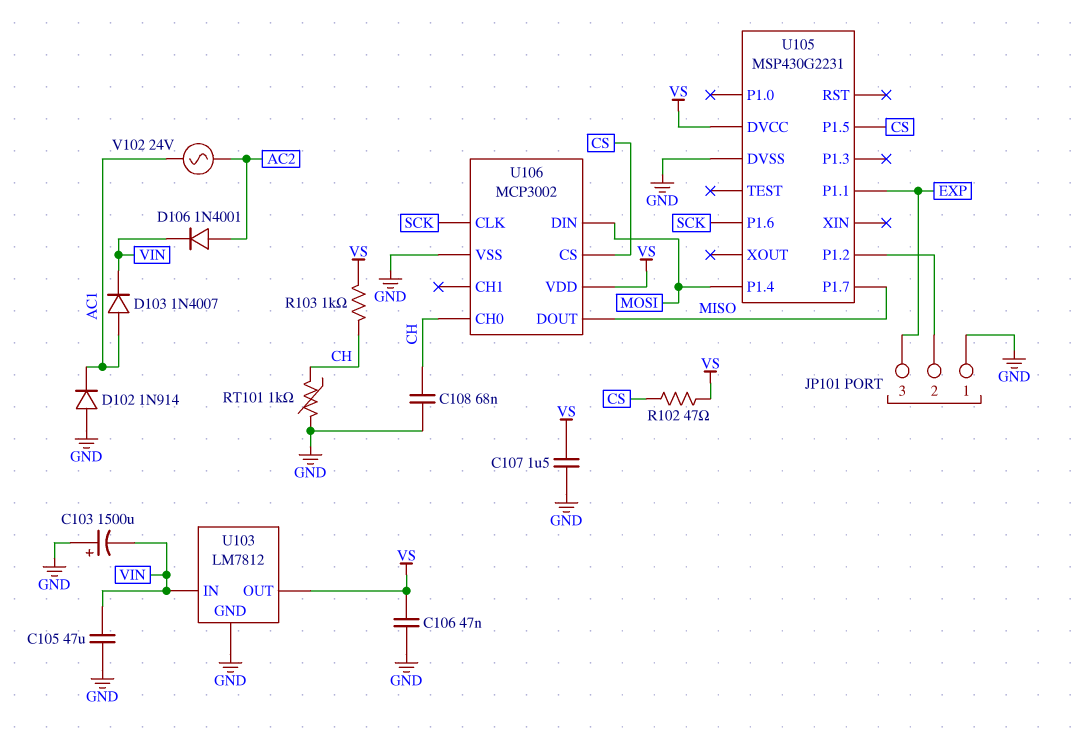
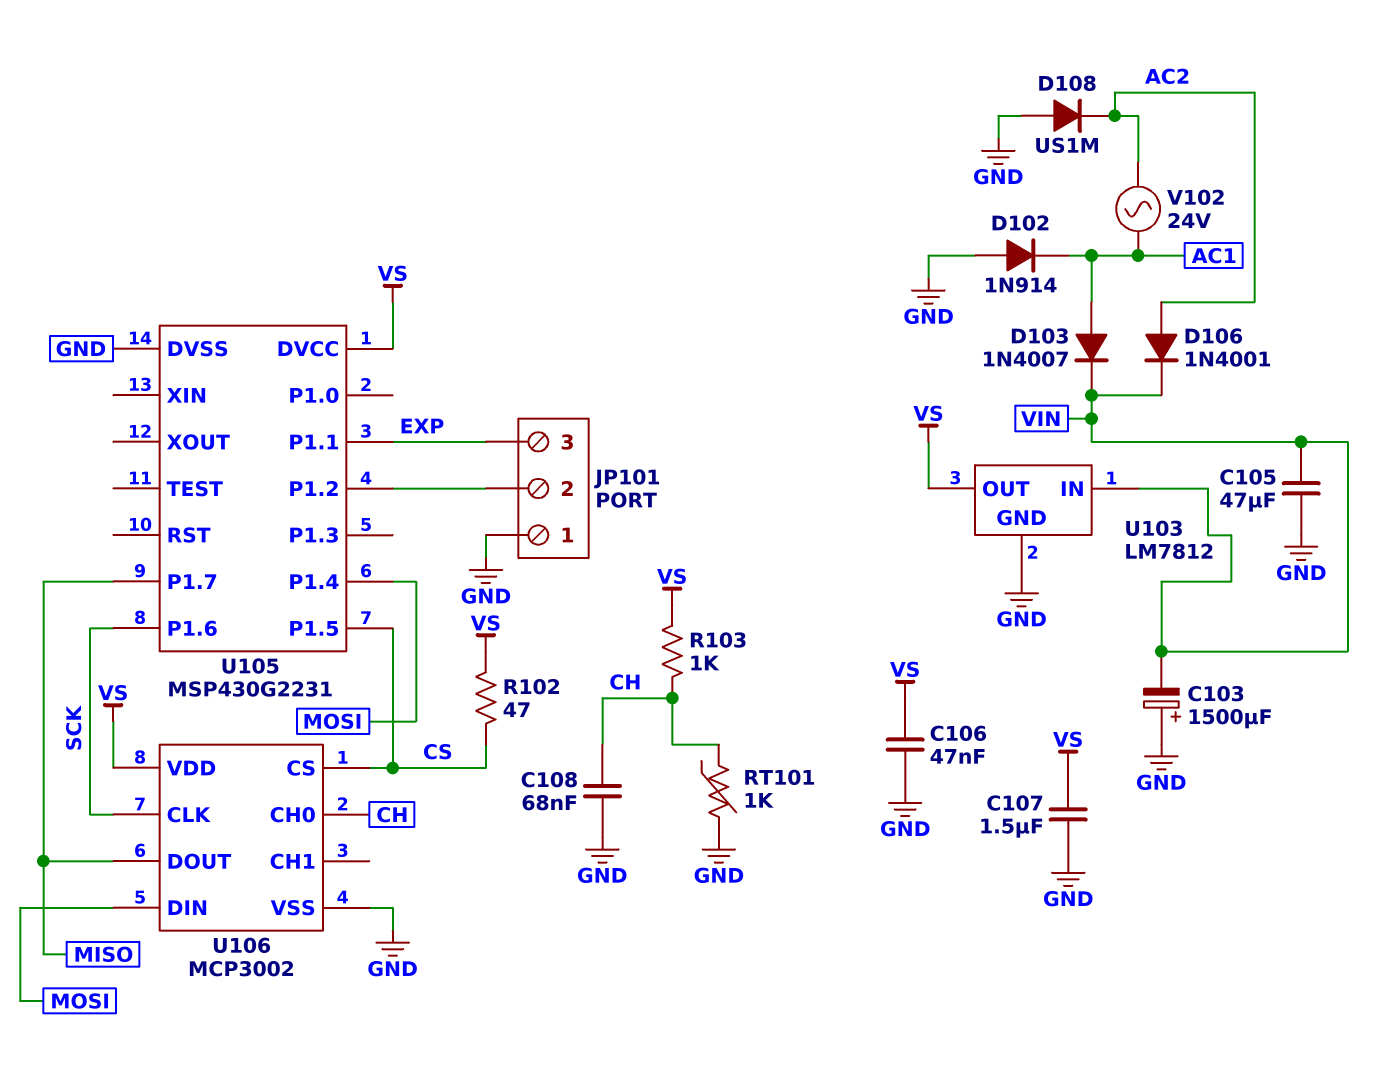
D108: none -> diode US1M (A GND, K AC2)

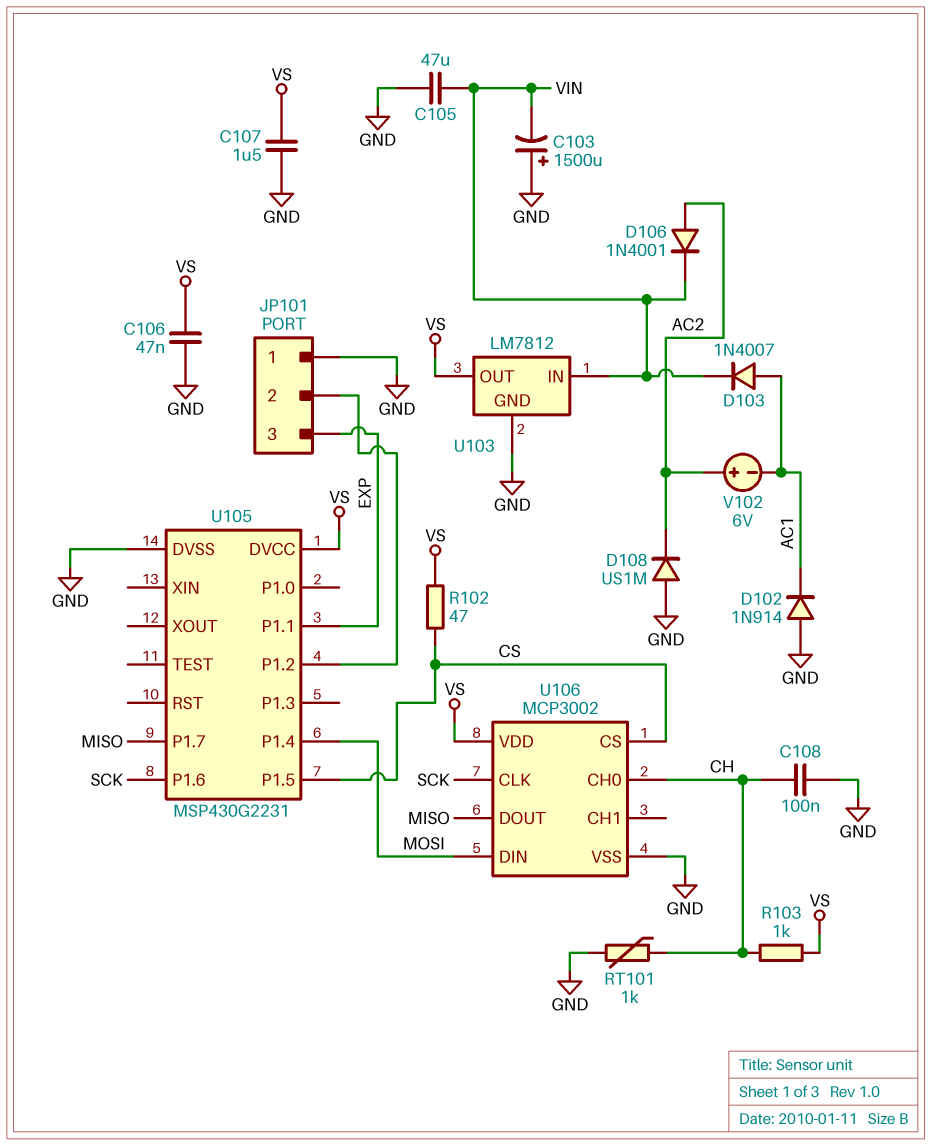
C108: 68nF (CH, GND) -> 100nF (CH, GND)
V102: AC 24V (AC1, AC2) -> 6V (plus AC2, minus AC1)

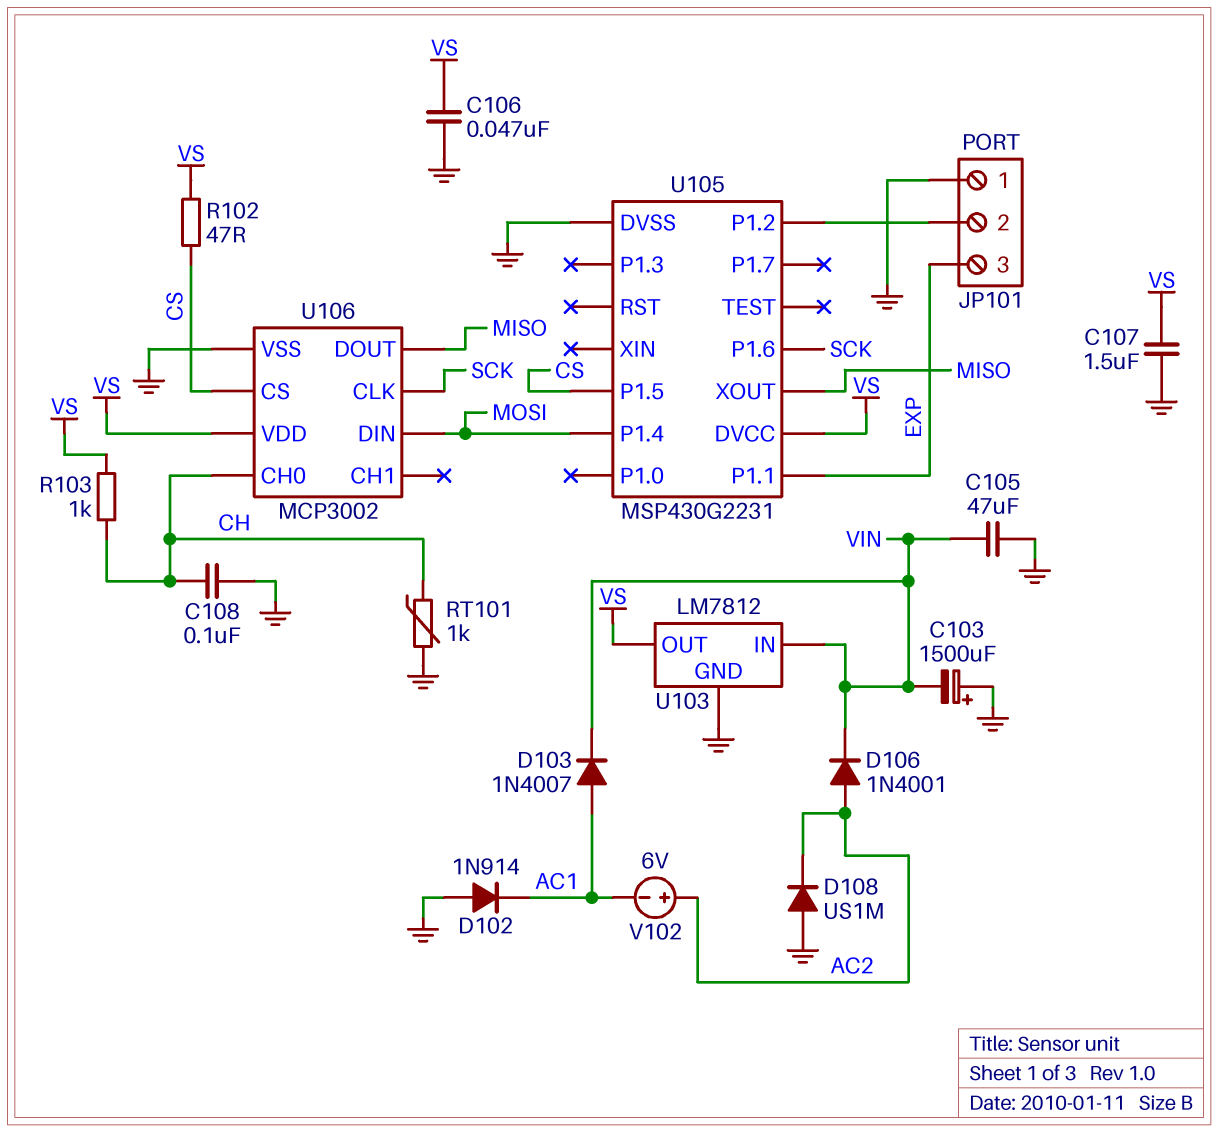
U105 pin P1.7: MISO -> none
U105 pin XOUT: none -> MISO

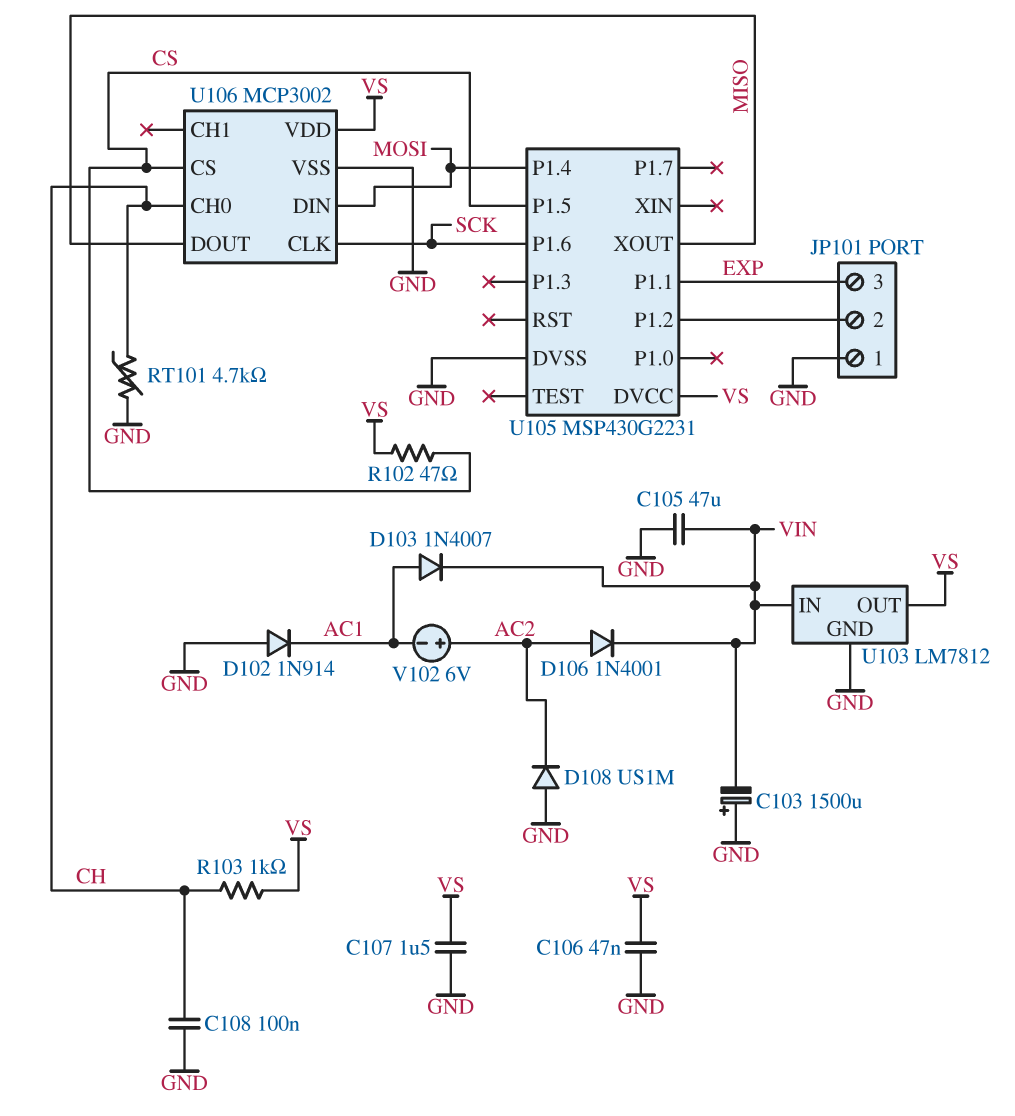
RT101: 1k (CH, GND) -> 4.7k (CH, GND)

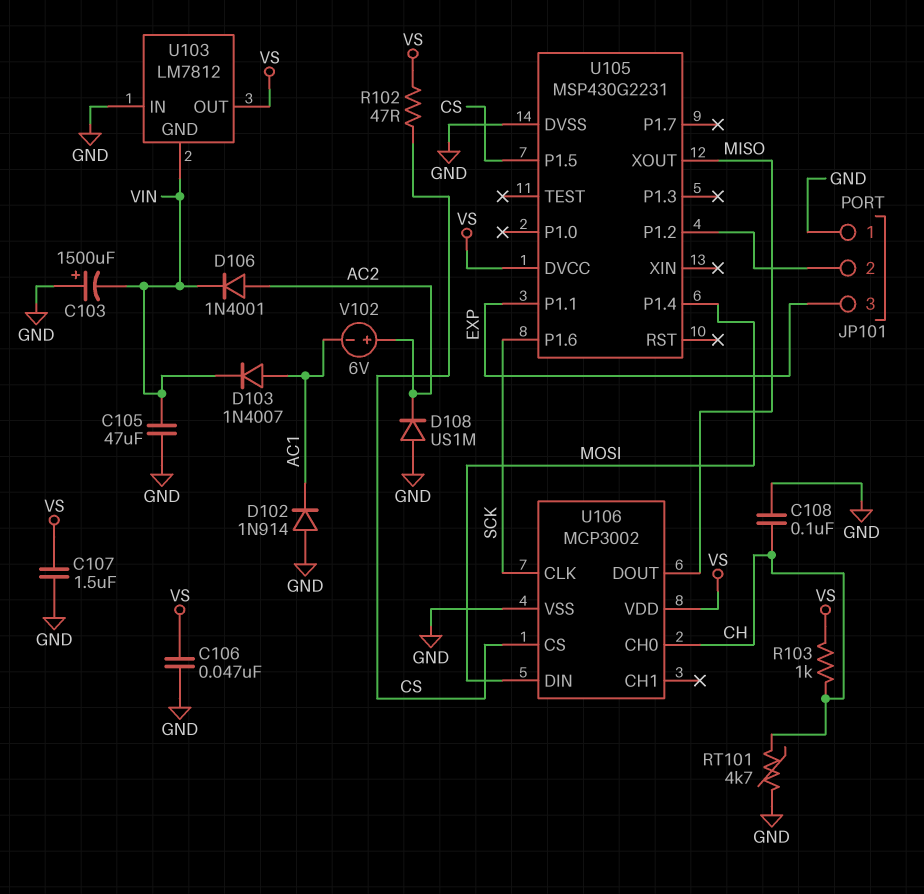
U103 pin GND: GND -> VIN
U103 pin IN: VIN -> GND

